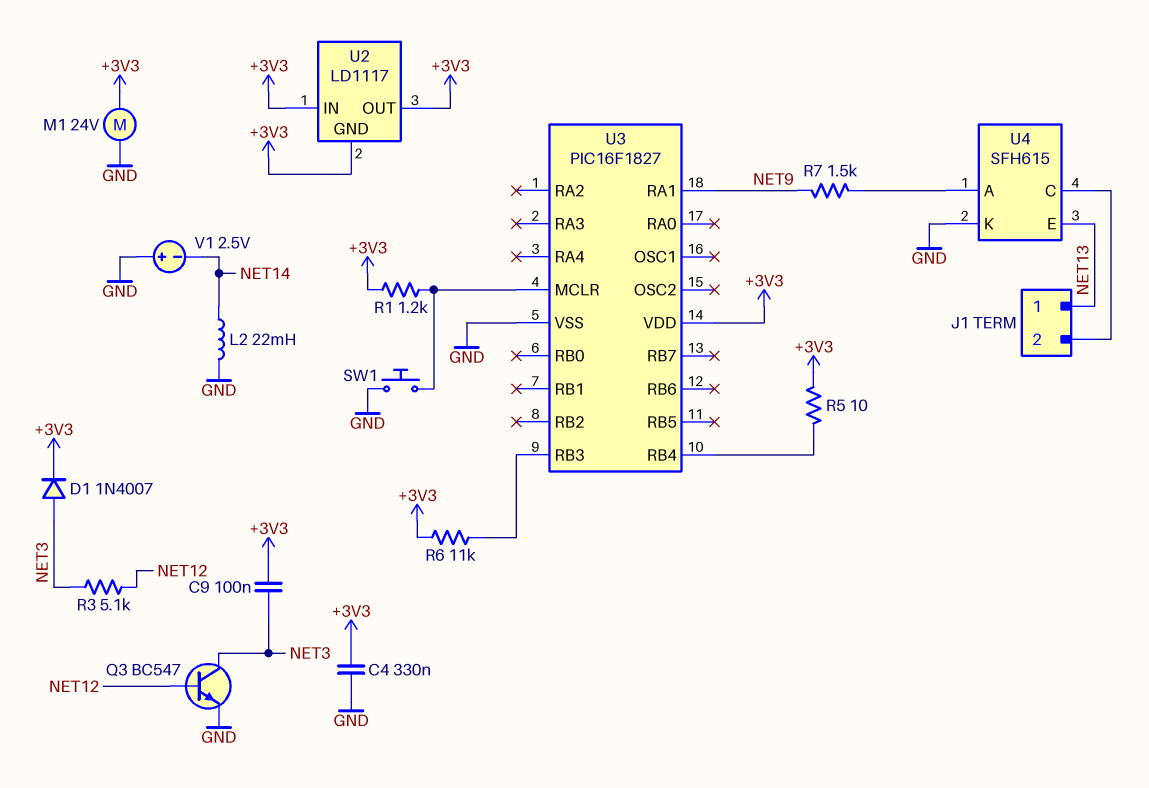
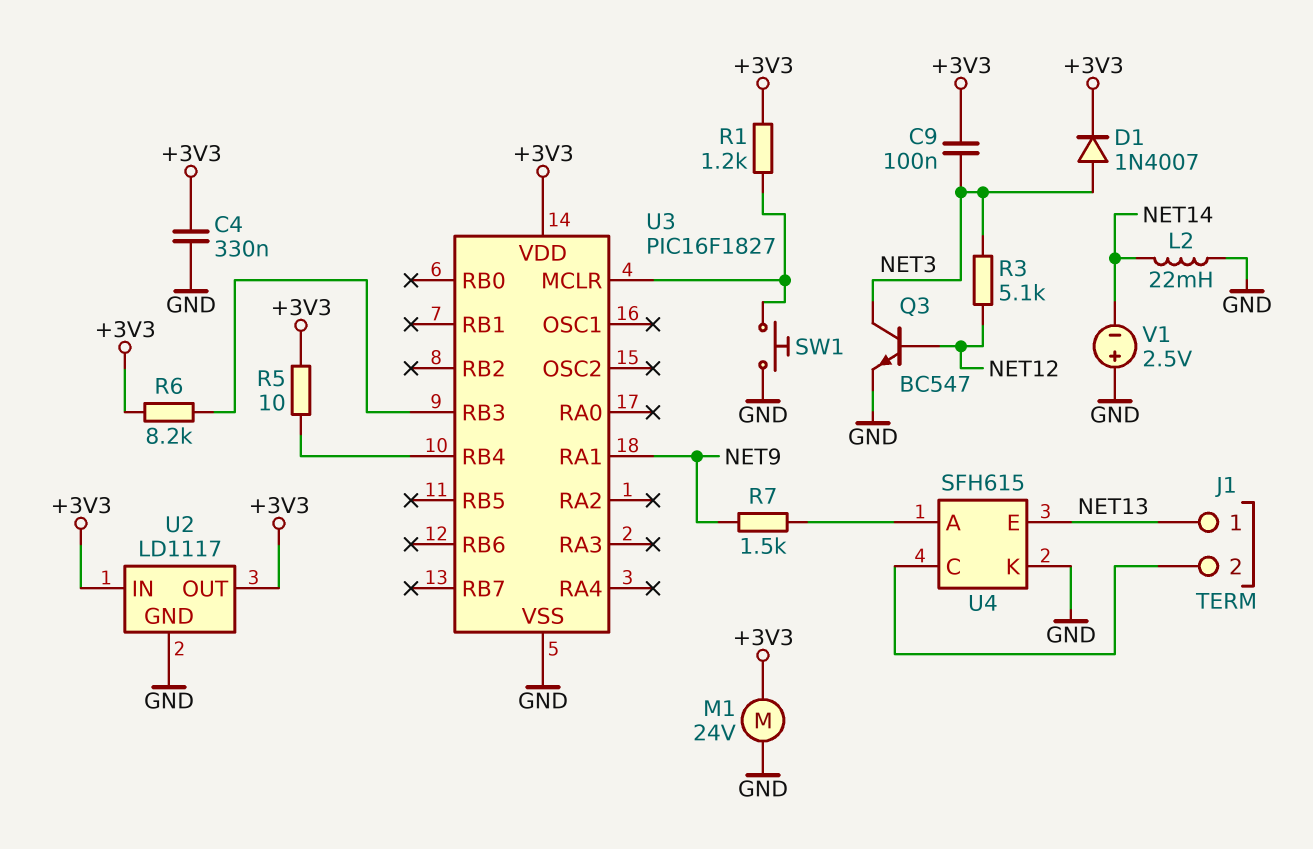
R6: 11k (+3V3, U3/RB3) -> 8.2k (+3V3, U3/RB3)
U2 pin GND: +3V3 -> GND

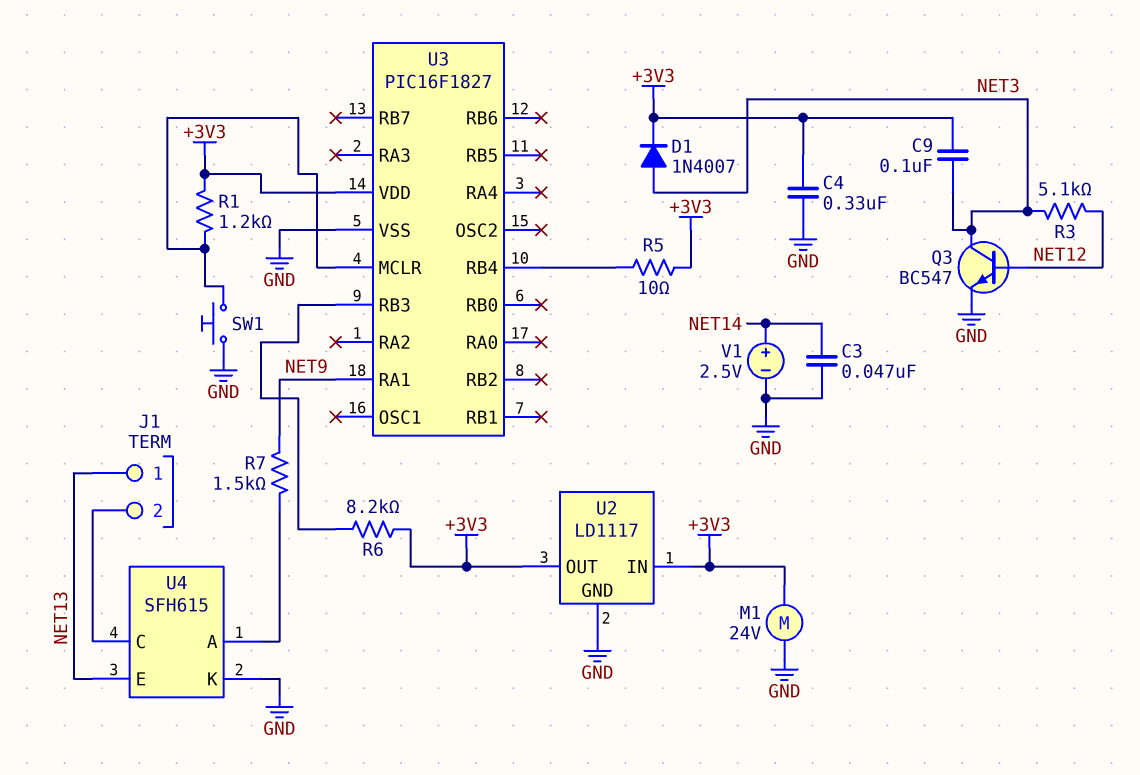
C3: none -> 47nF (GND, NET14)
L2: 22mH (GND, NET14) -> none
V1: 2.5V (plus GND, minus NET14) -> 2.5V (plus NET14, minus GND)

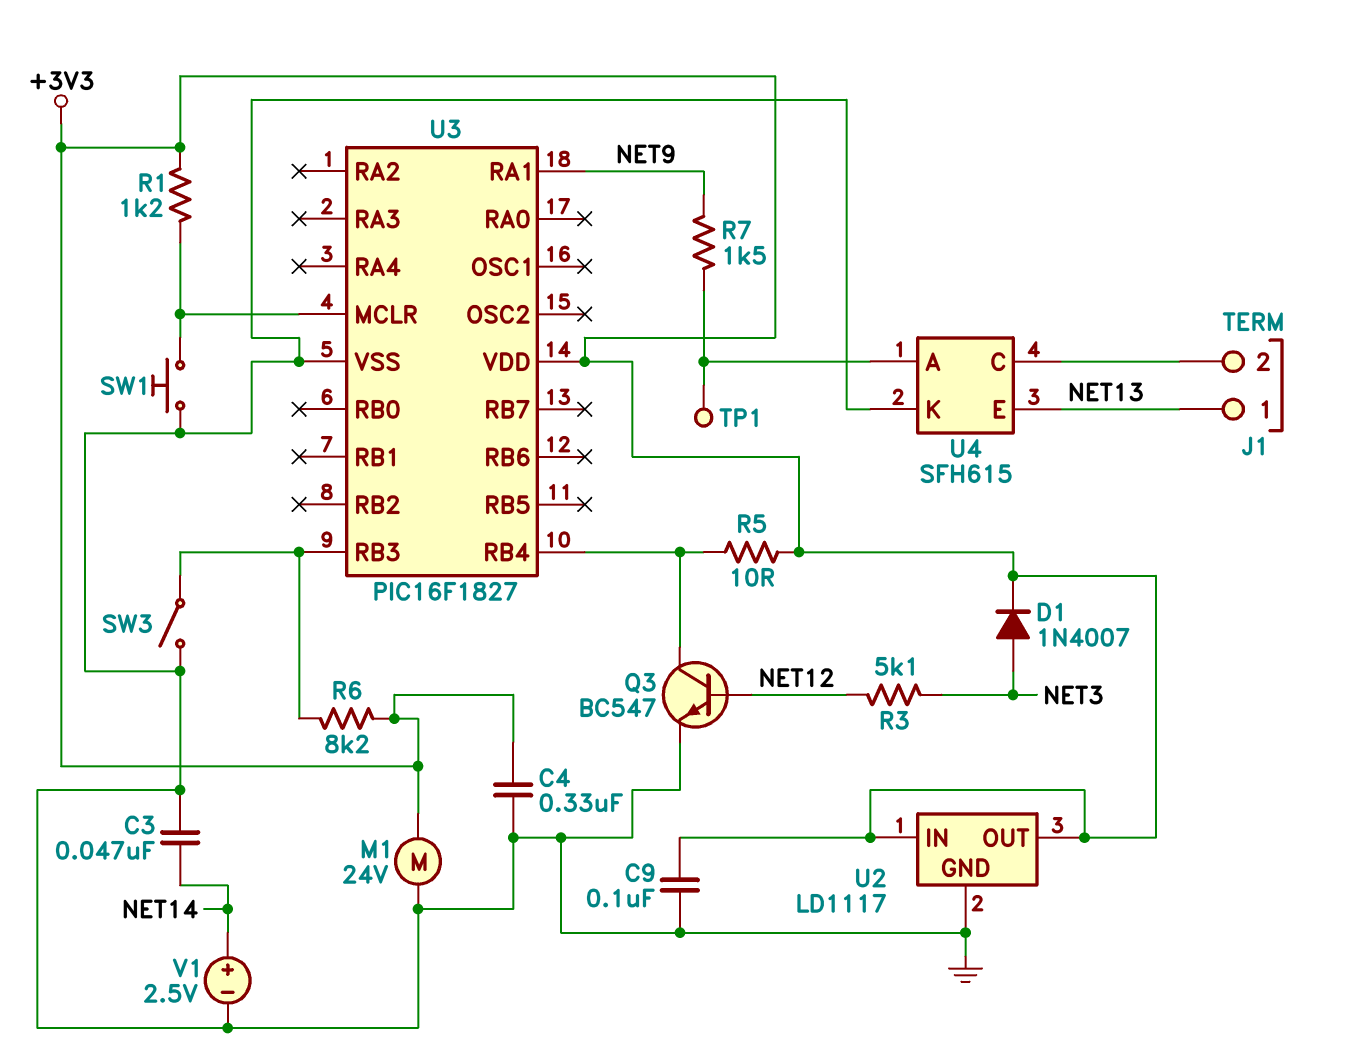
C9: 100nF (+3V3, NET3) -> 100nF (+3V3, GND)
Q3: NPN BC547 (B NET12, C NET3, E GND) -> NPN BC547 (B NET12, C U3/RB4, E GND)
SW3: none -> switch (GND, U3/RB3)
TP1: none -> test point (U4/A)

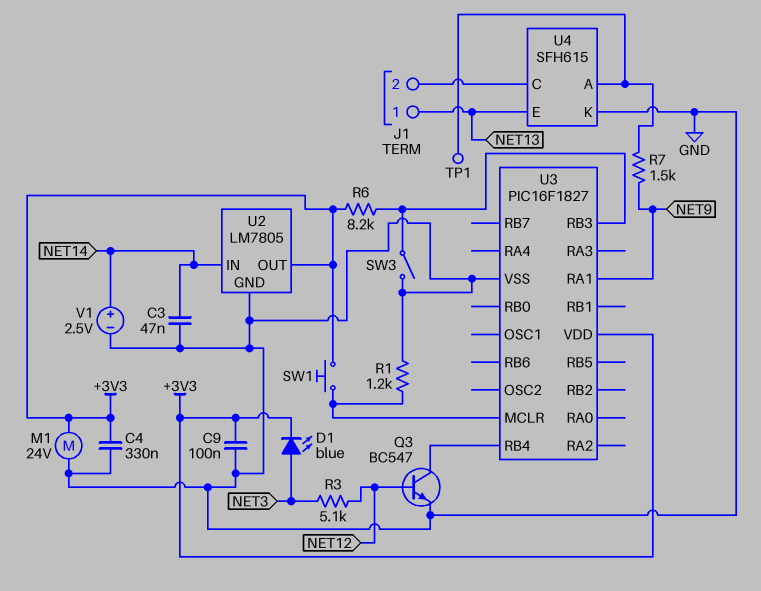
D1: diode 1N4007 (A NET3, K +3V3) -> LED blue (A NET3, K +3V3)
R1: 1.2k (+3V3, U3/MCLR) -> 1.2k (GND, U3/MCLR)
R5: 10 (+3V3, U3/RB4) -> none
SW1: button (GND, U3/MCLR) -> button (+3V3, U3/MCLR)
U2: LD1117 -> LM7805
U2 pin IN: +3V3 -> NET14

